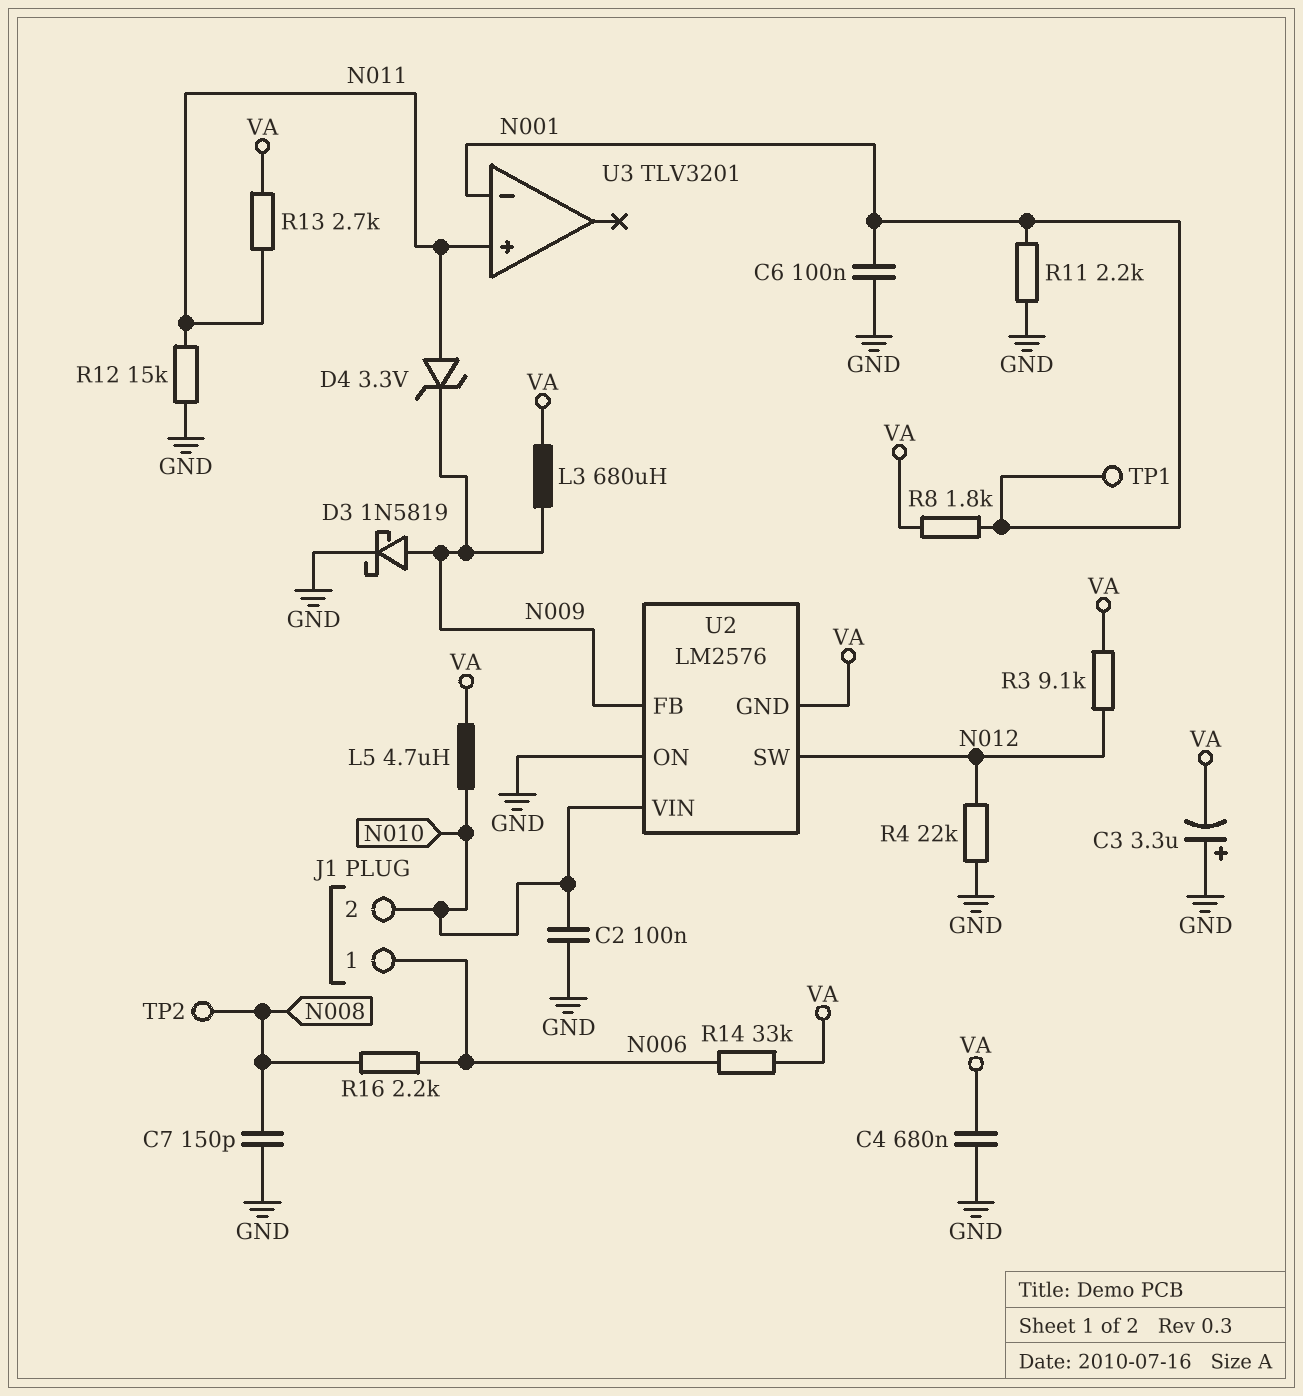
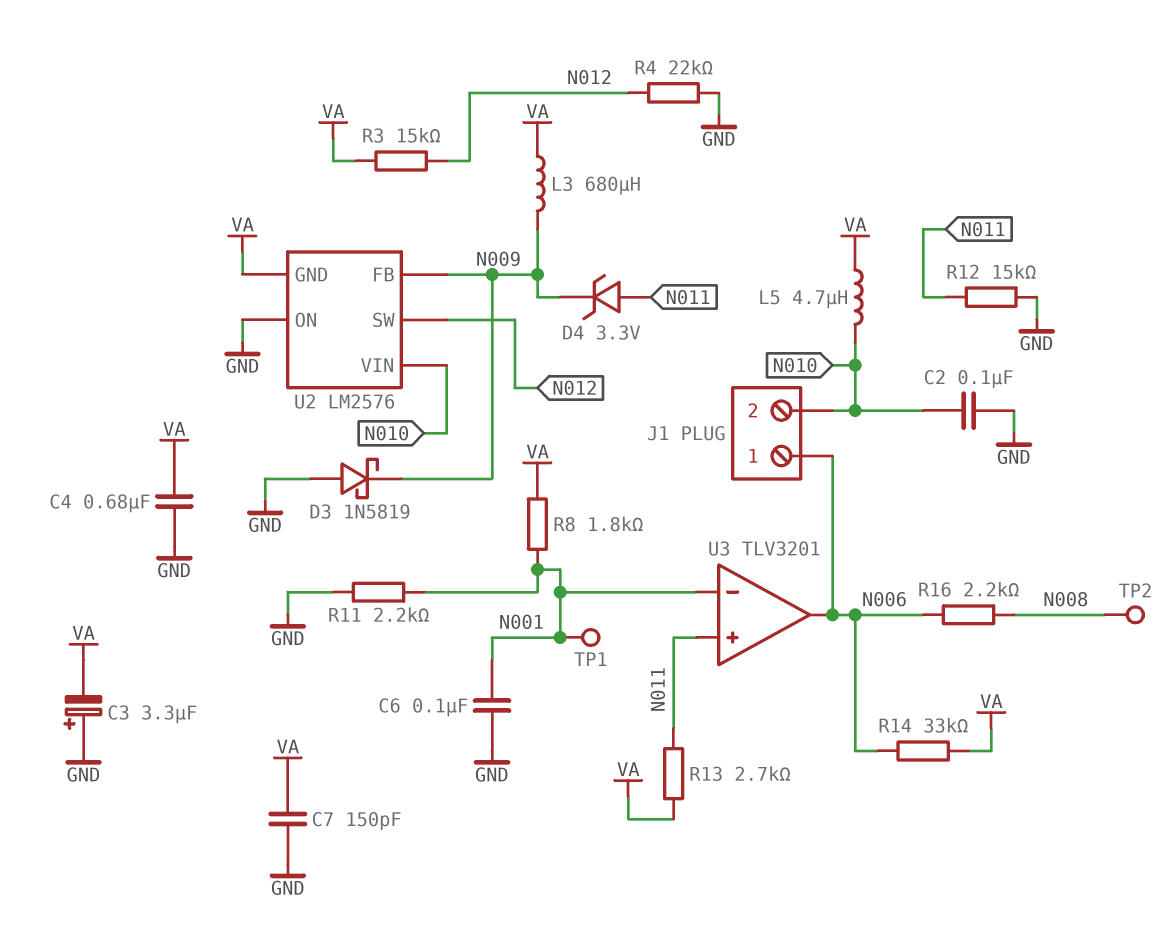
C7: 150pF (GND, N008) -> 150pF (GND, VA)
D3: schottky 1N5819 (A N009, K GND) -> schottky 1N5819 (A GND, K N009)
R3: 9.1k (N012, VA) -> 15k (N012, VA)
U3 pin out: none -> N006

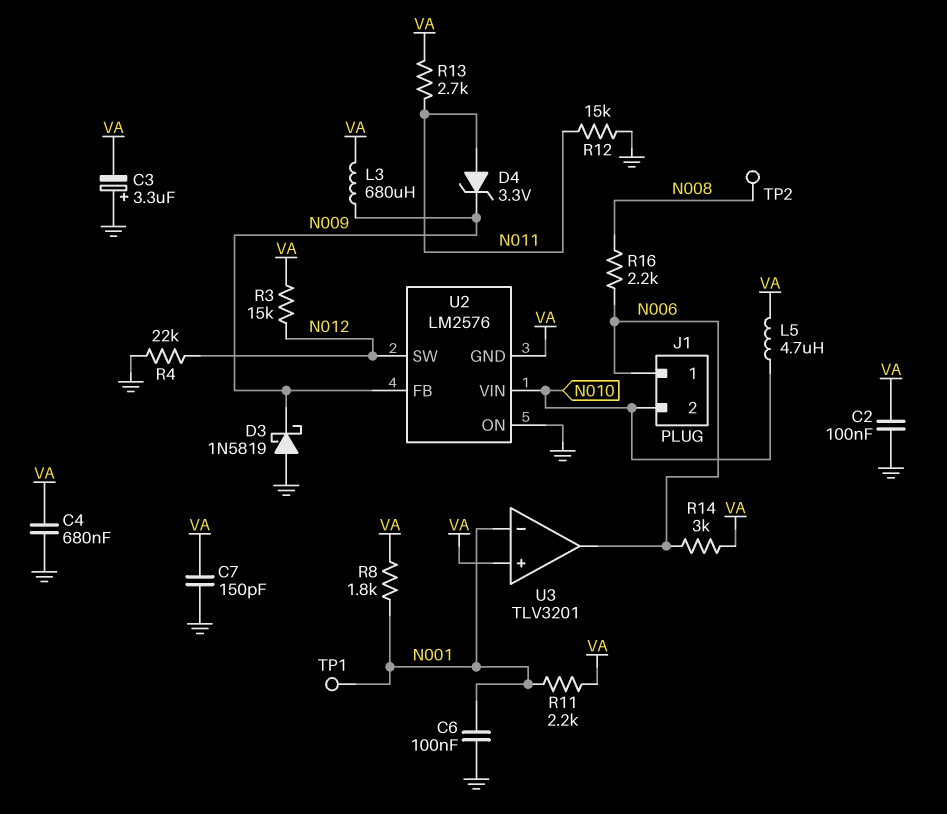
C2: 100nF (GND, N010) -> 100nF (GND, VA)
R11: 2.2k (GND, N001) -> 2.2k (N001, VA)
R14: 33k (N006, VA) -> 3k (N006, VA)
U3 pin in+: N011 -> VA

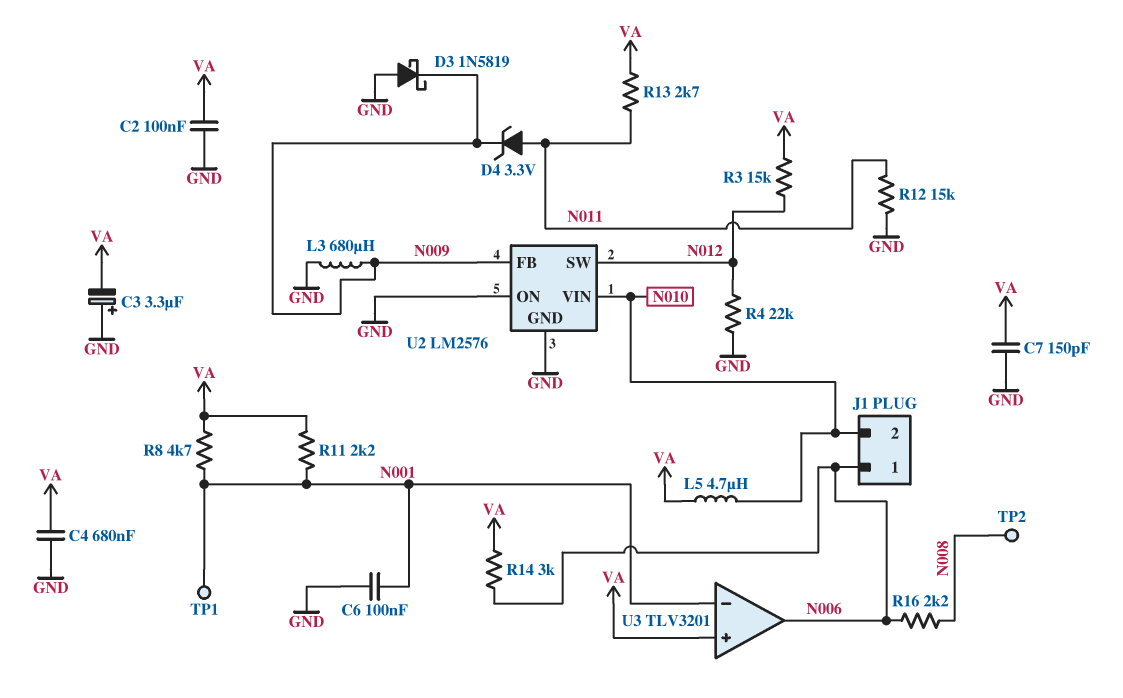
L3: 680uH (N009, VA) -> 680uH (GND, N009)
R8: 1.8k (N001, VA) -> 4.7k (N001, VA)
U2 pin GND: VA -> GND

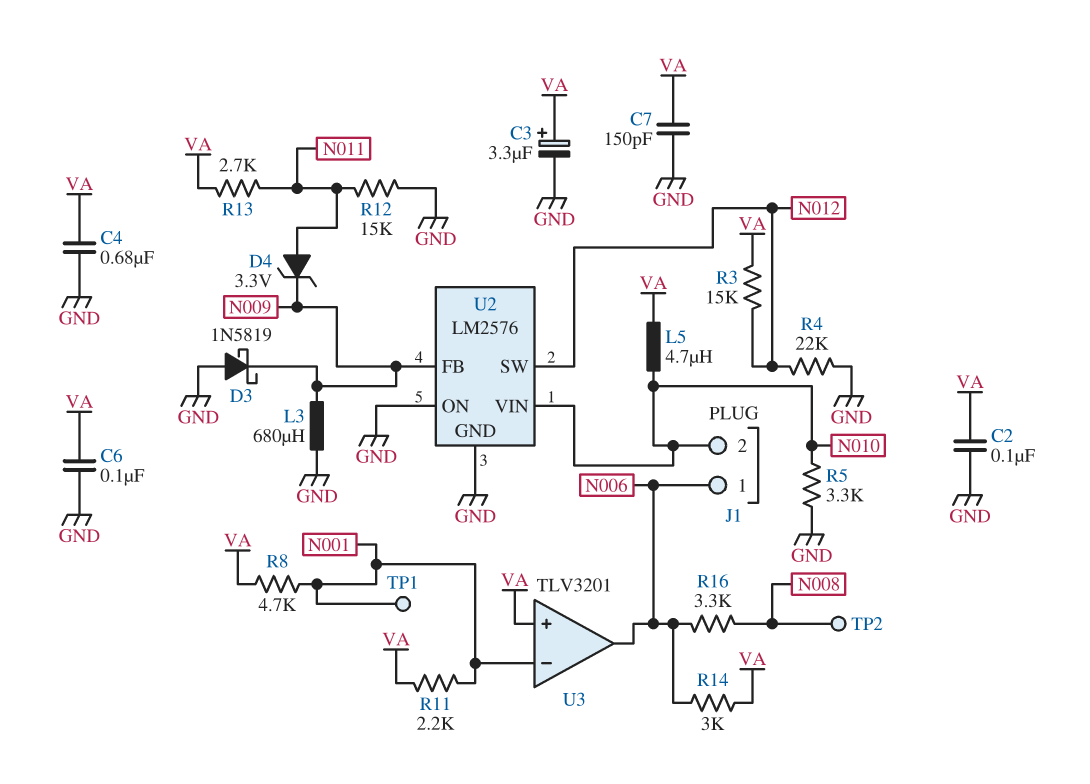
C3: 3.3uF (plus GND, minus VA) -> 3.3uF (plus VA, minus GND)
C6: 100nF (GND, N001) -> 100nF (GND, VA)
R5: none -> 3.3k (GND, N010)
R16: 2.2k (N006, N008) -> 3.3k (N006, N008)

